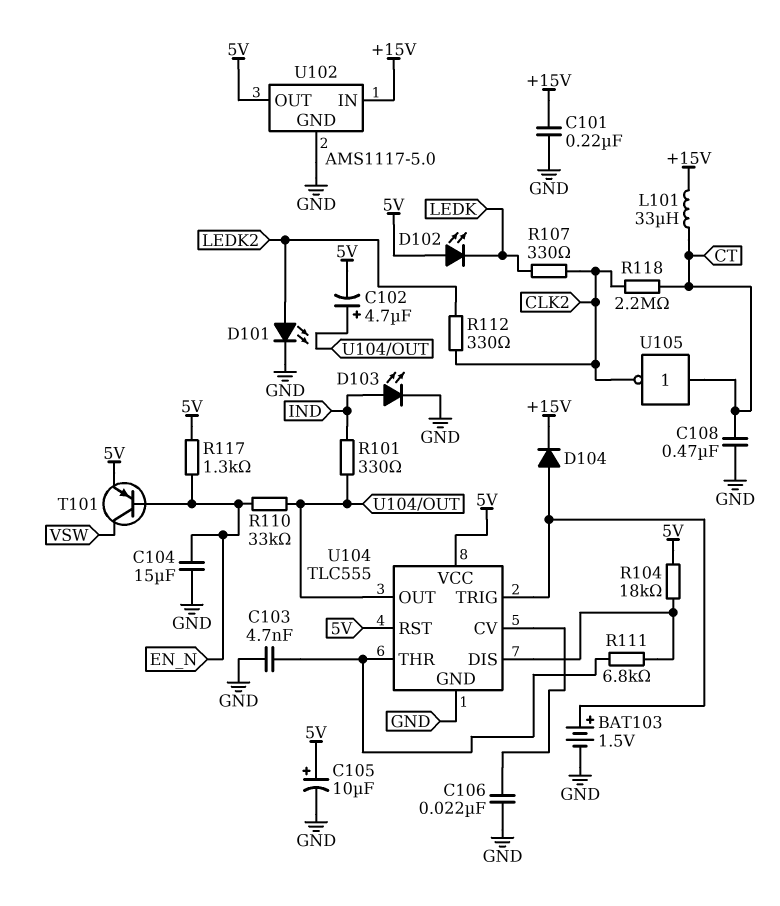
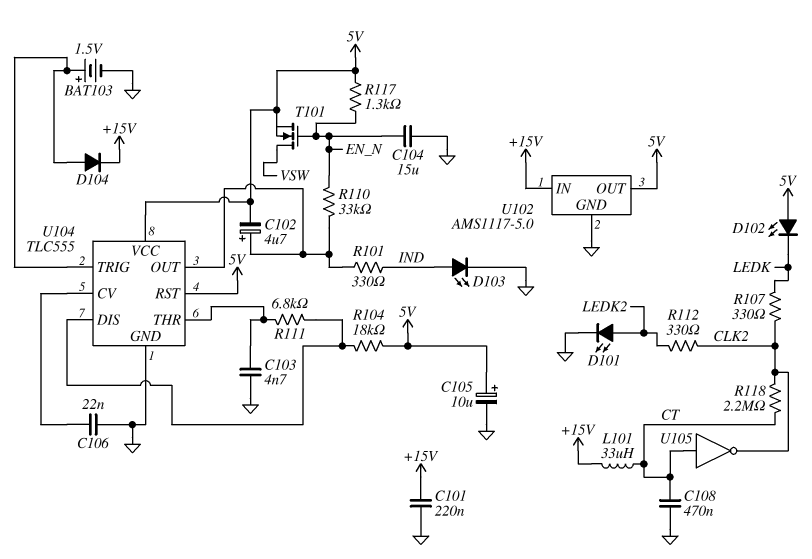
T101: PNP (B EN_N, C VSW, E 5V) -> NMOS (G EN_N, D VSW, S 5V)

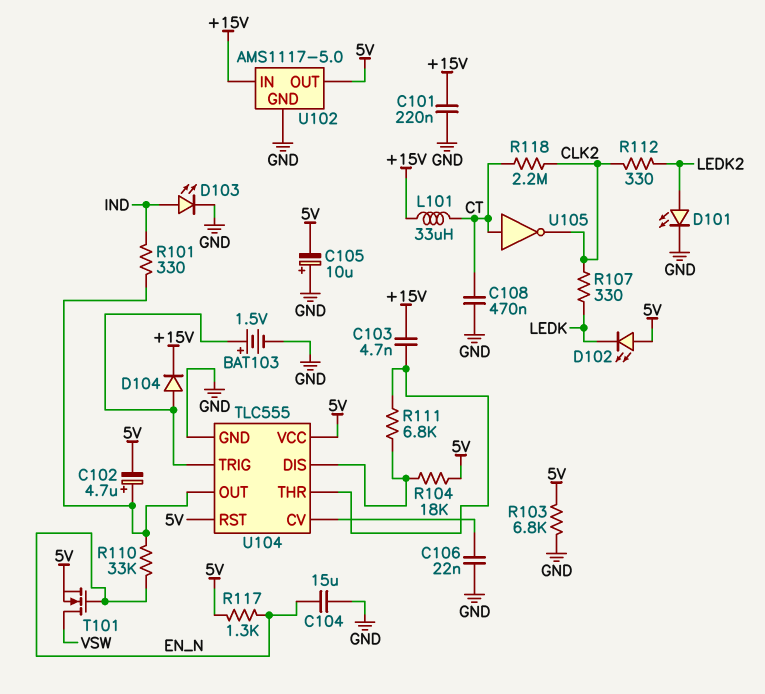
C103: 4.7nF (GND, U104/THR) -> 4.7nF (+15V, U104/THR)
C105: 10uF (plus 5V, minus GND) -> 10uF (plus GND, minus 5V)
R103: none -> 6.8k (5V, GND)

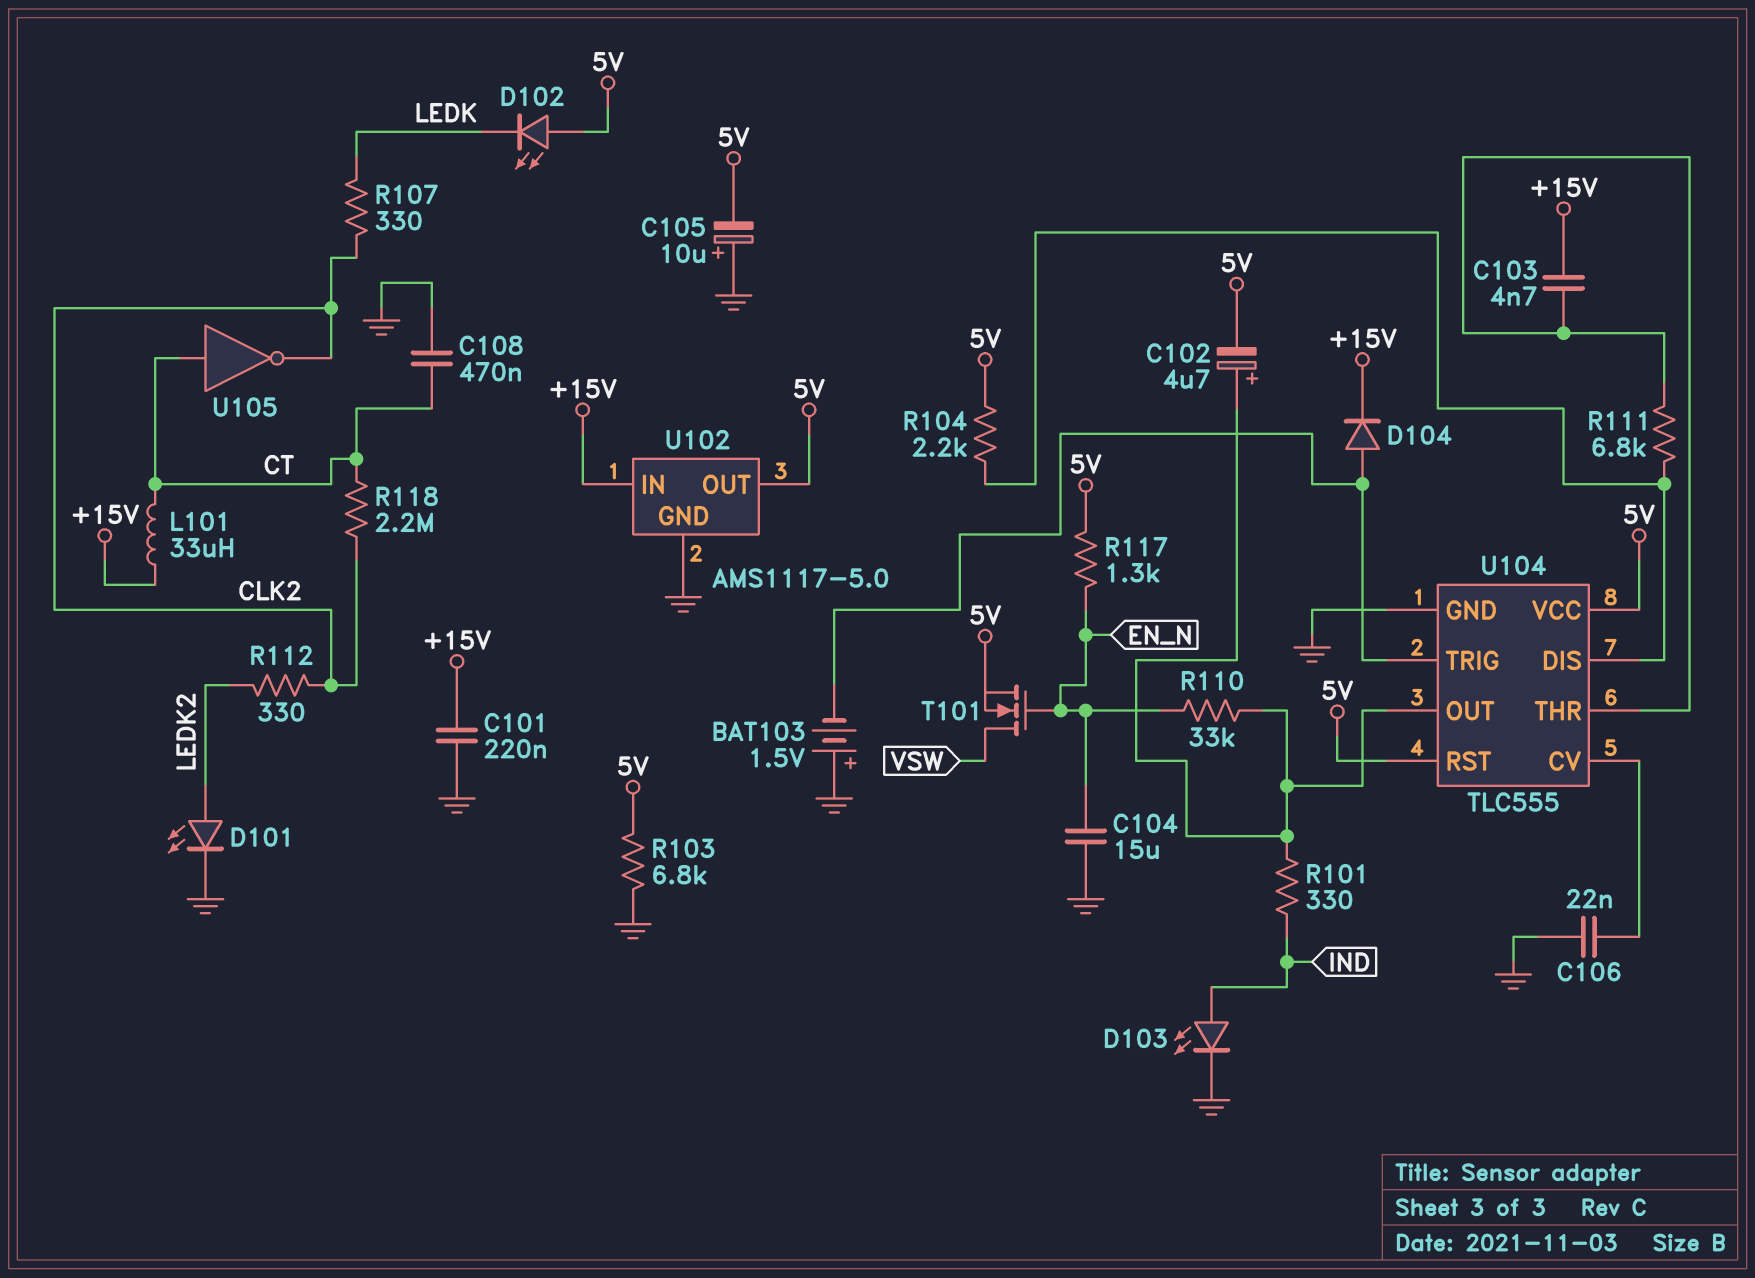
BAT103: 1.5V (plus U104/TRIG, minus GND) -> 1.5V (plus GND, minus U104/TRIG)
R104: 18k (5V, U104/DIS) -> 2.2k (5V, U104/DIS)

